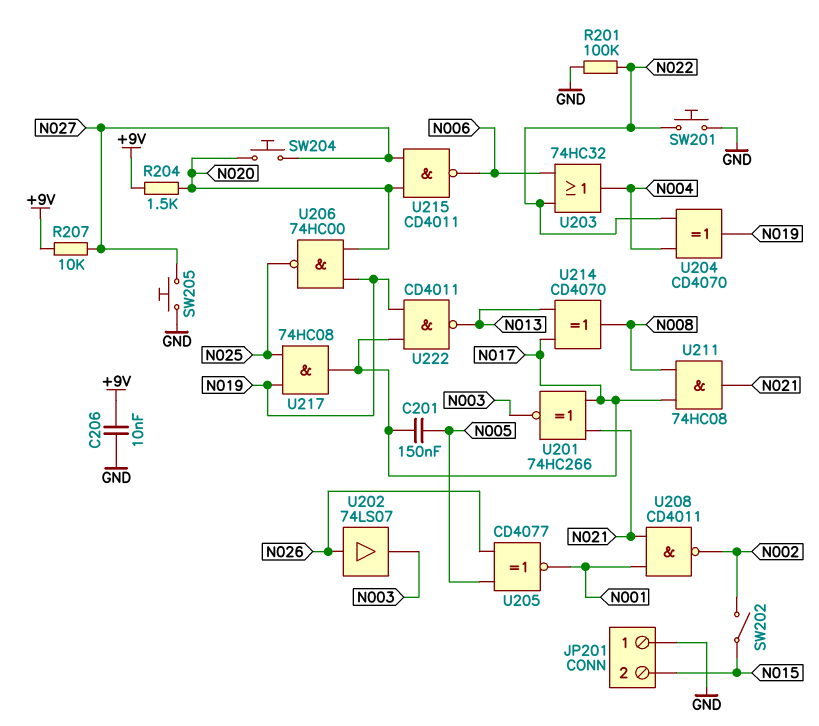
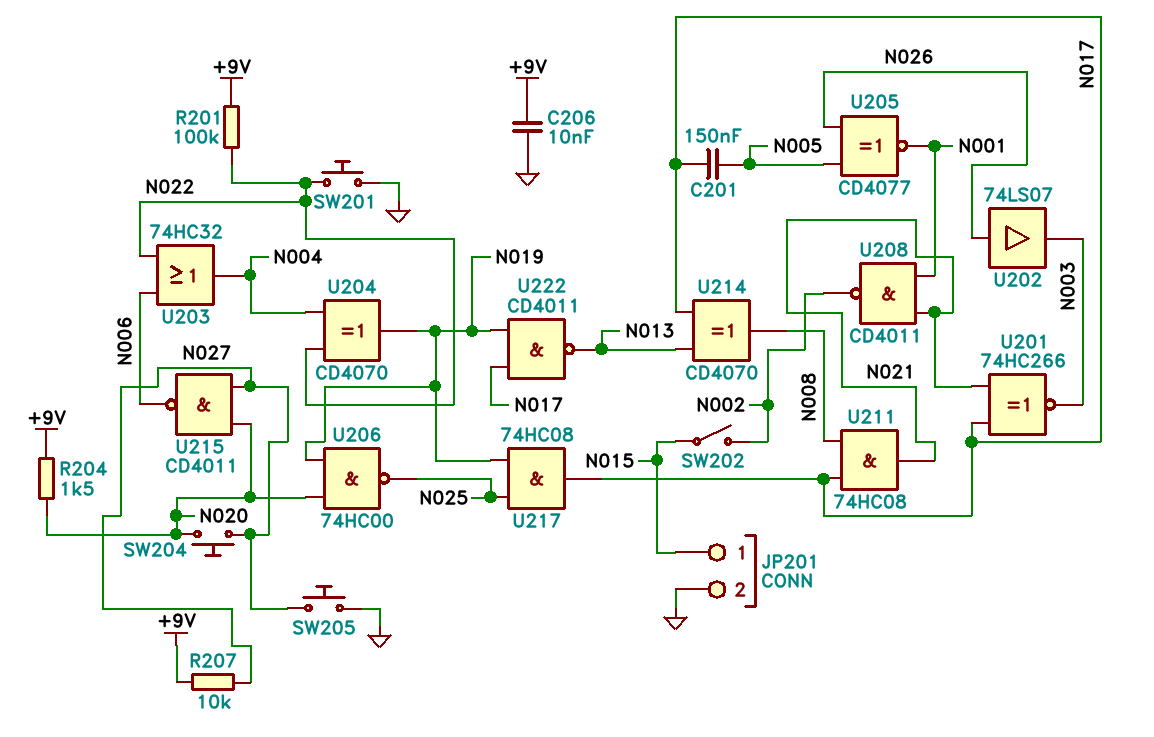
JP201 pin 1: GND -> N015
JP201 pin 2: N015 -> GND
R201: 100k (GND, N022) -> 100k (+9V, N022)

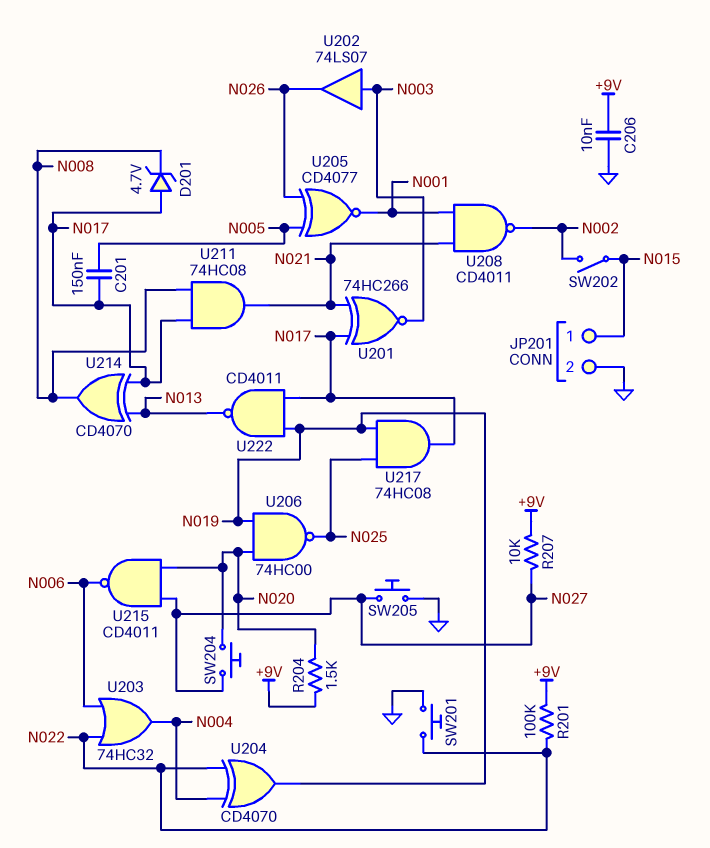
D201: none -> zener 4.7V (A N017, K N008)
U202: buffer 74LS07 (in N026, out N003) -> buffer 74LS07 (in N003, out N026)

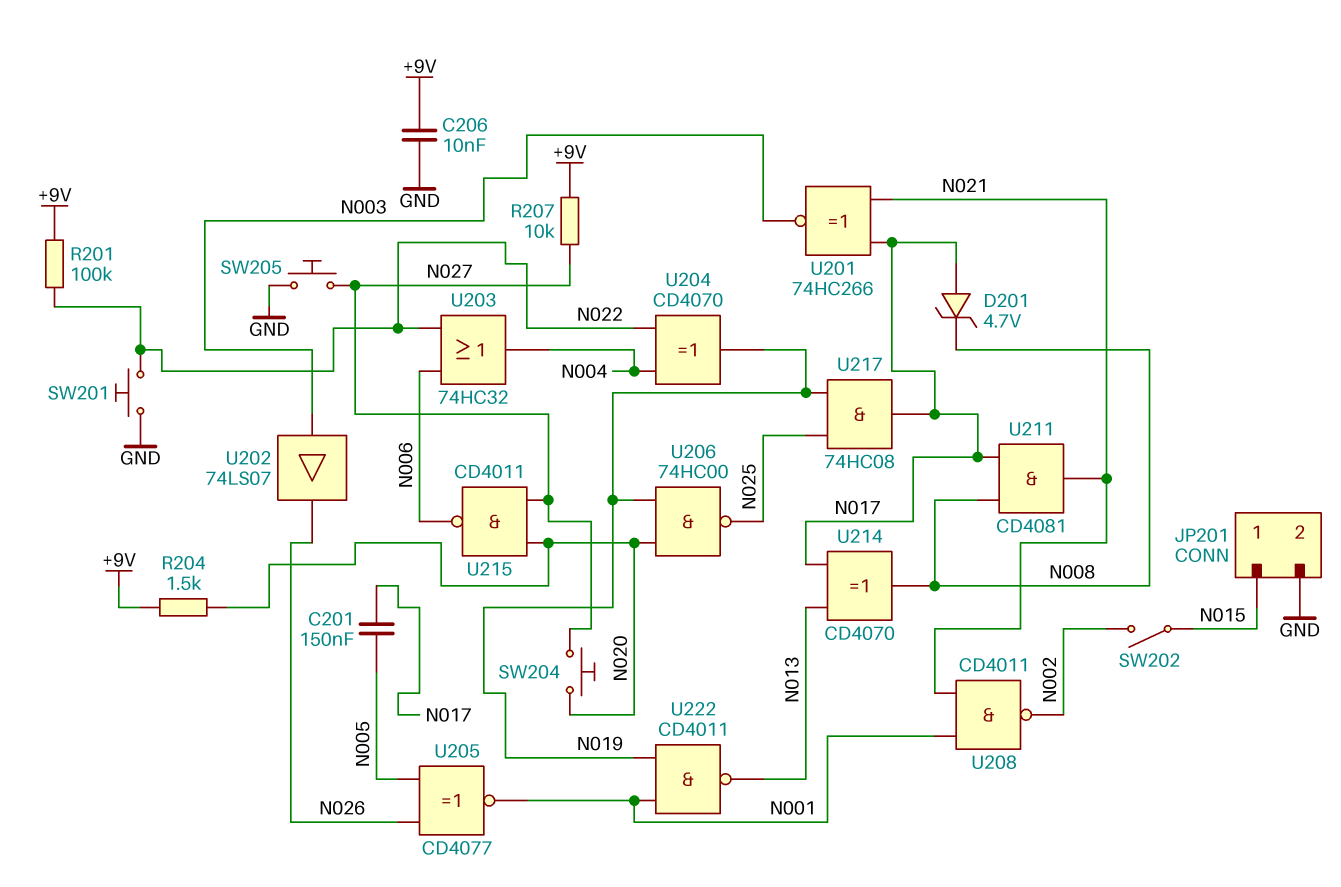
U211: AND 74HC08 (in N008, in N017, out N021) -> AND CD4081 (in N008, in N017, out N021)
U222: NAND CD4011 (in N017, in N019, out N013) -> NAND CD4011 (in N001, in N019, out N013)

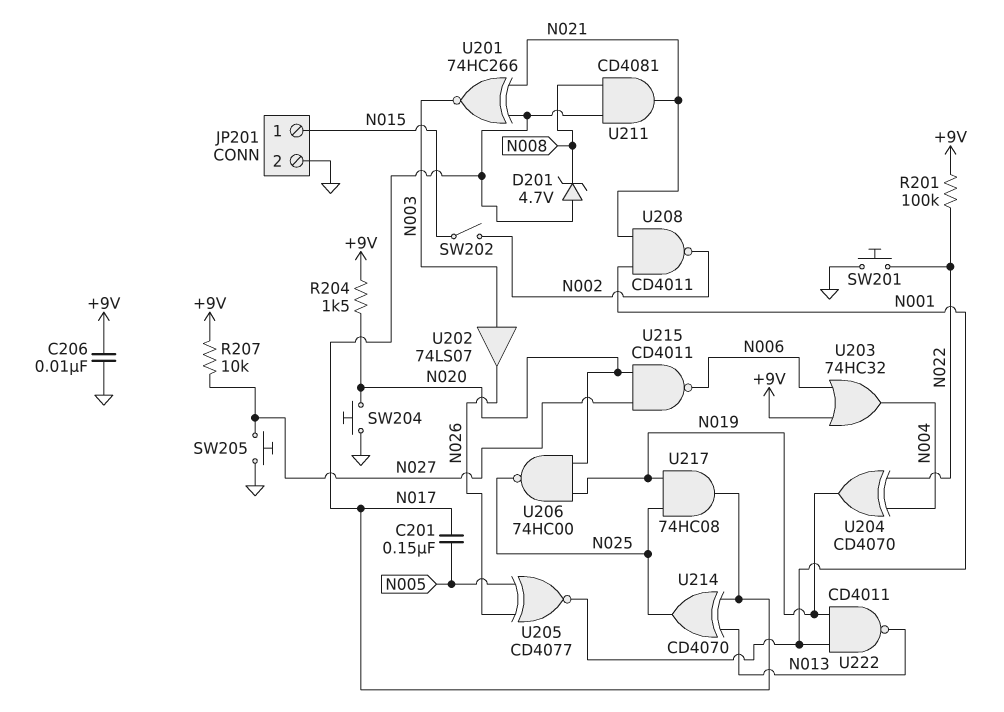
SW204: button (N020, N027) -> button (GND, N020)
U203: OR 74HC32 (in N006, in N022, out N004) -> OR 74HC32 (in +9V, in N006, out N004)
U214: XOR CD4070 (in N013, in N017, out N008) -> XOR CD4070 (in N013, in N017, out N025)

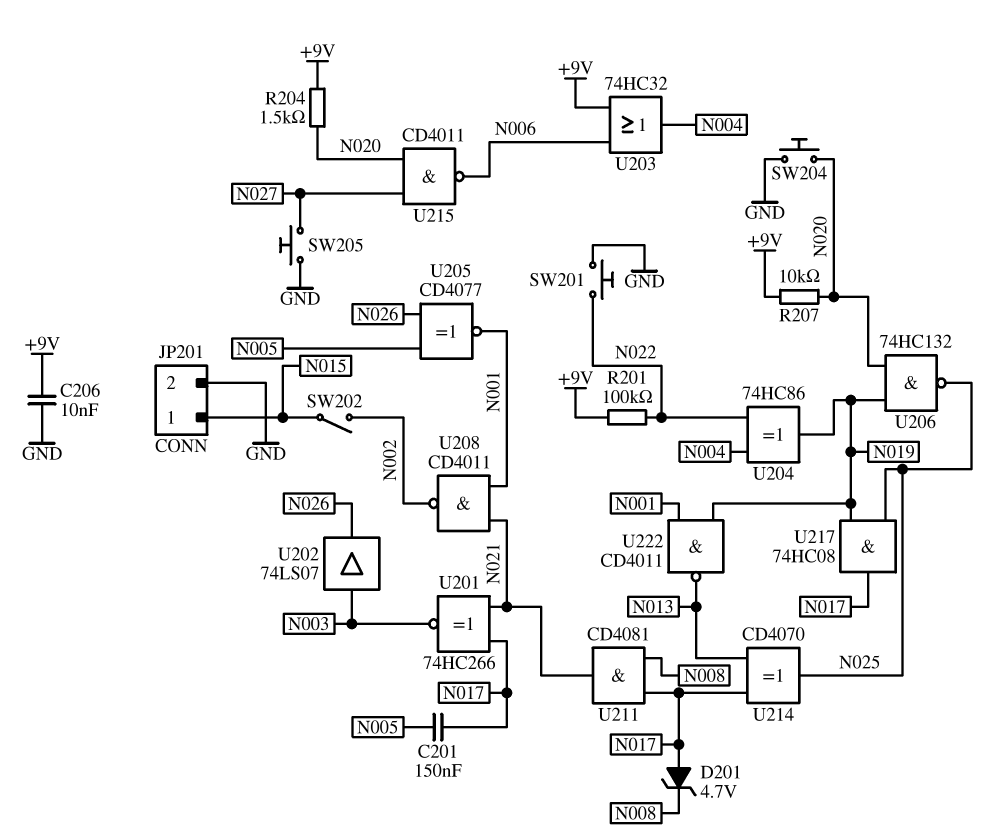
R207: 10k (+9V, N027) -> 10k (+9V, N020)
U204: XOR CD4070 (in N004, in N022, out N019) -> XOR 74HC86 (in N004, in N022, out N019)
U206: NAND 74HC00 (in N019, in N020, out N025) -> NAND 74HC132 (in N019, in N020, out N025)

